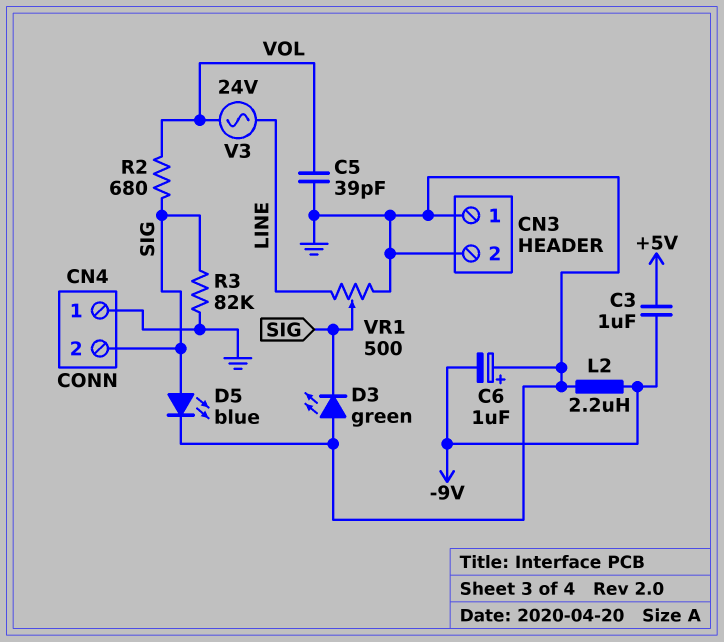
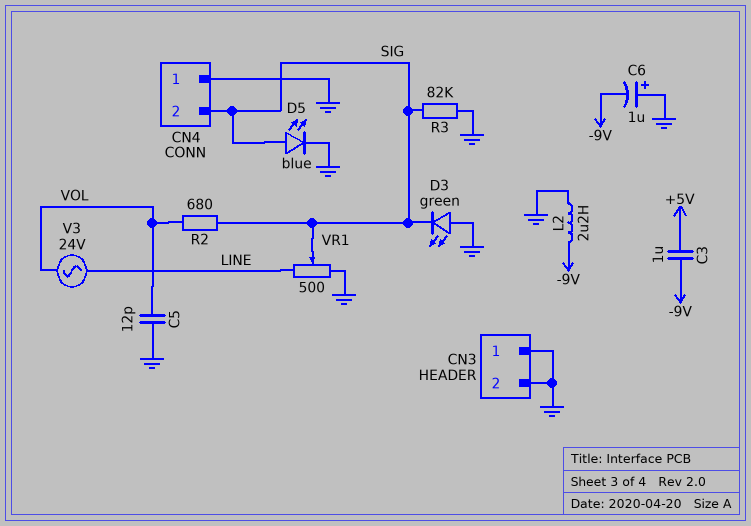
C5: 39pF (GND, VOL) -> 12pF (GND, VOL)

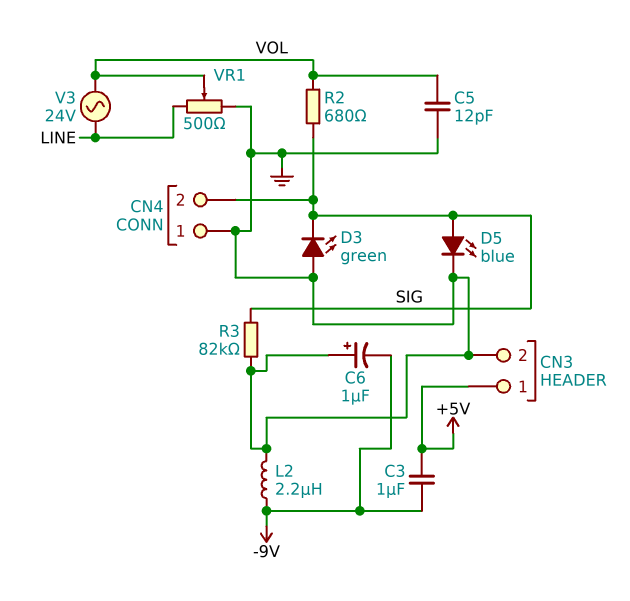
CN3 pin 1: GND -> +5V
VR1: 500 (GND, LINE, wiper SIG) -> 500 (GND, LINE, wiper VOL)

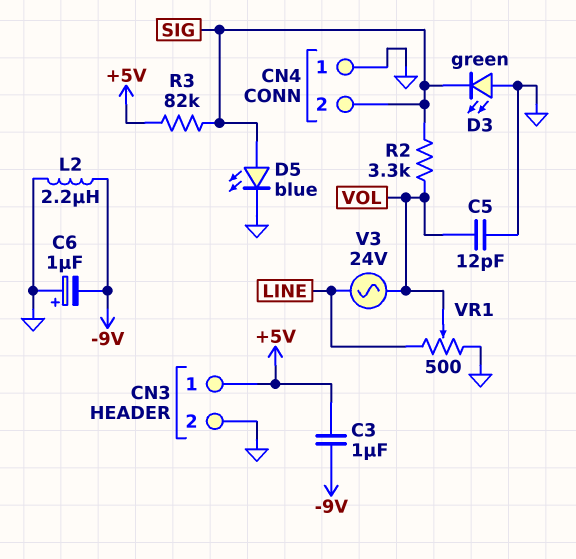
R2: 680 (SIG, VOL) -> 3.3k (SIG, VOL)
R3: 82k (GND, SIG) -> 82k (+5V, SIG)

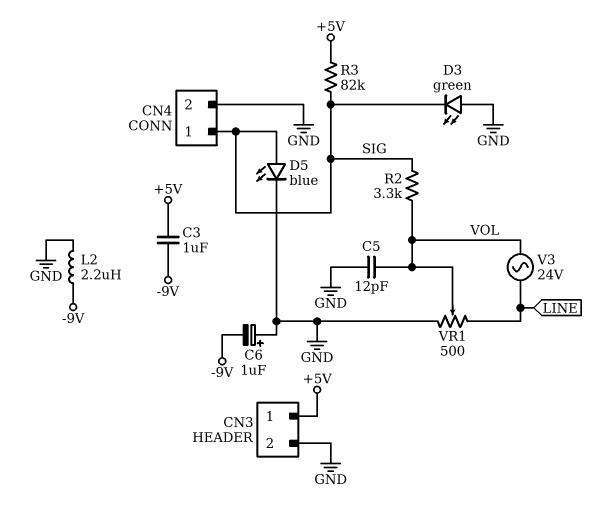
CN4 pin 1: GND -> SIG
CN4 pin 2: SIG -> GND

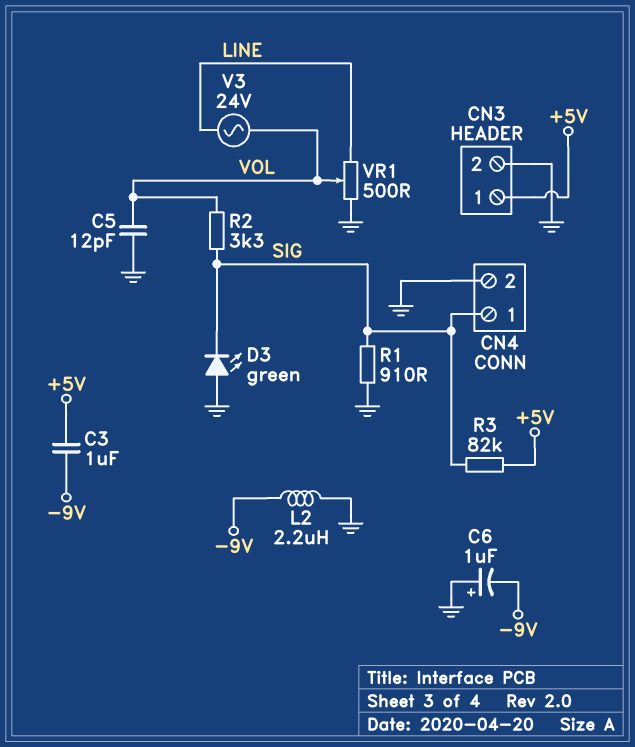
D5: LED blue (A SIG, K GND) -> none
R1: none -> 910 (GND, SIG)

